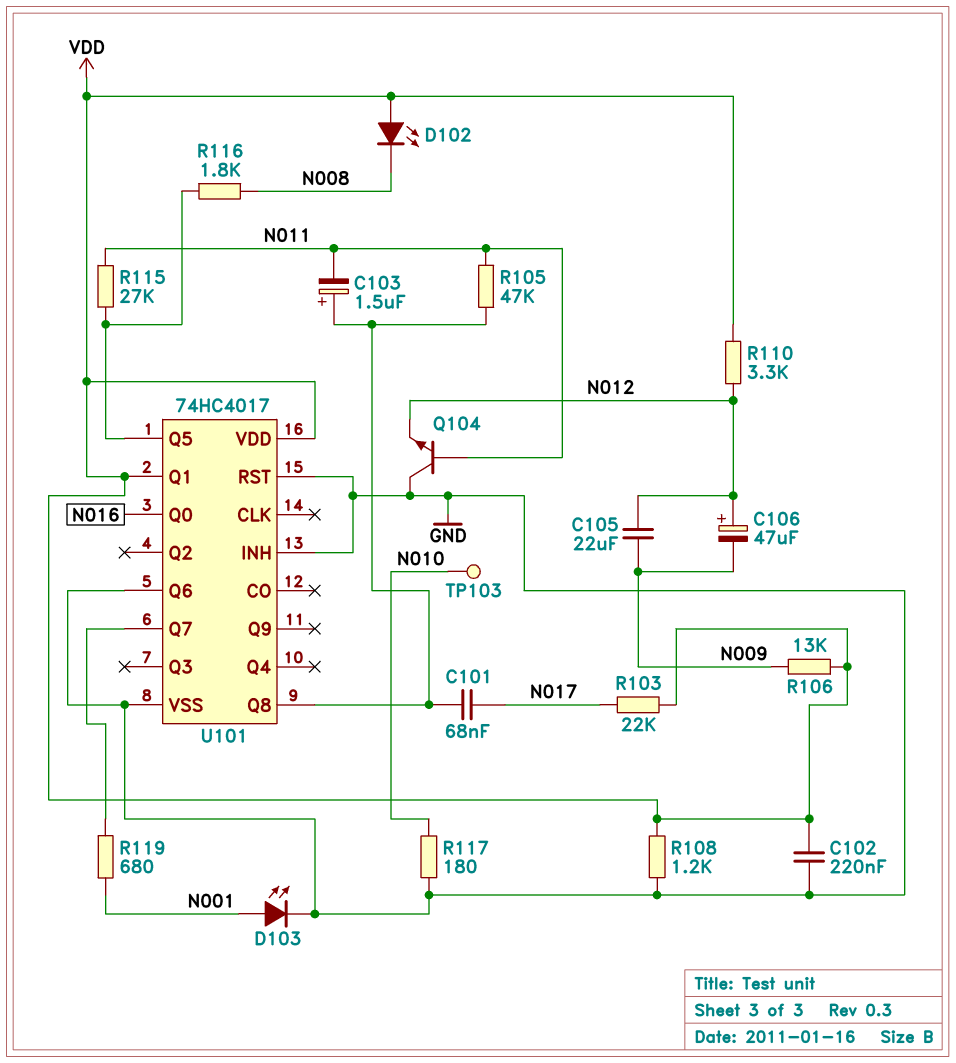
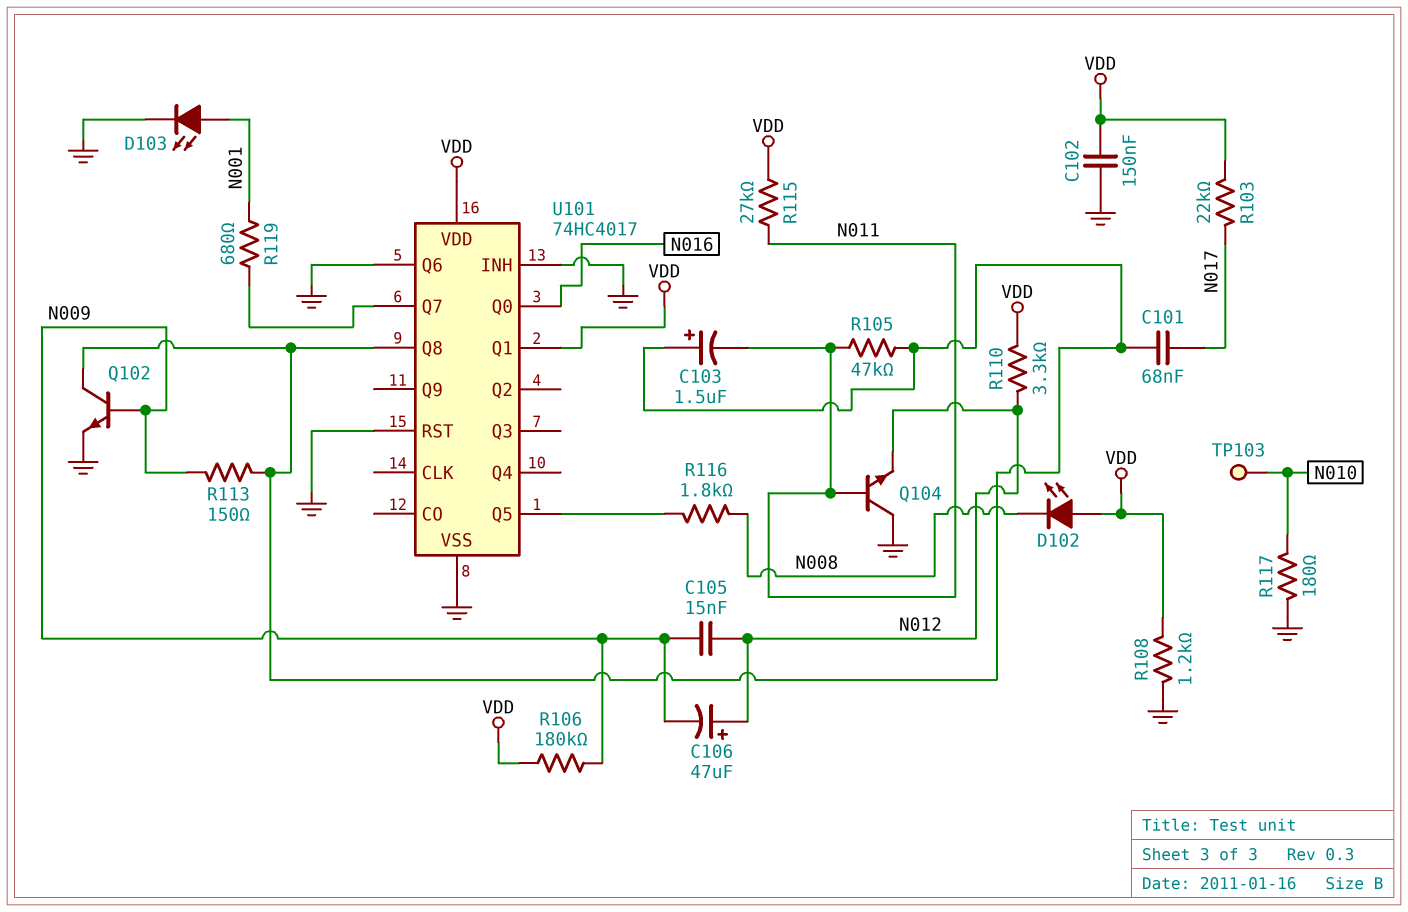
C102: 220nF (GND, VDD) -> 150nF (GND, VDD)
C105: 22uF (N009, N012) -> 15nF (N009, N012)
Q102: none -> NPN (B N009, C U101/Q8, E GND)
R106: 13k (N009, VDD) -> 180k (N009, VDD)
R113: none -> 150 (N009, U101/Q8)
R115: 27k (N011, U101/Q5) -> 27k (N011, VDD)

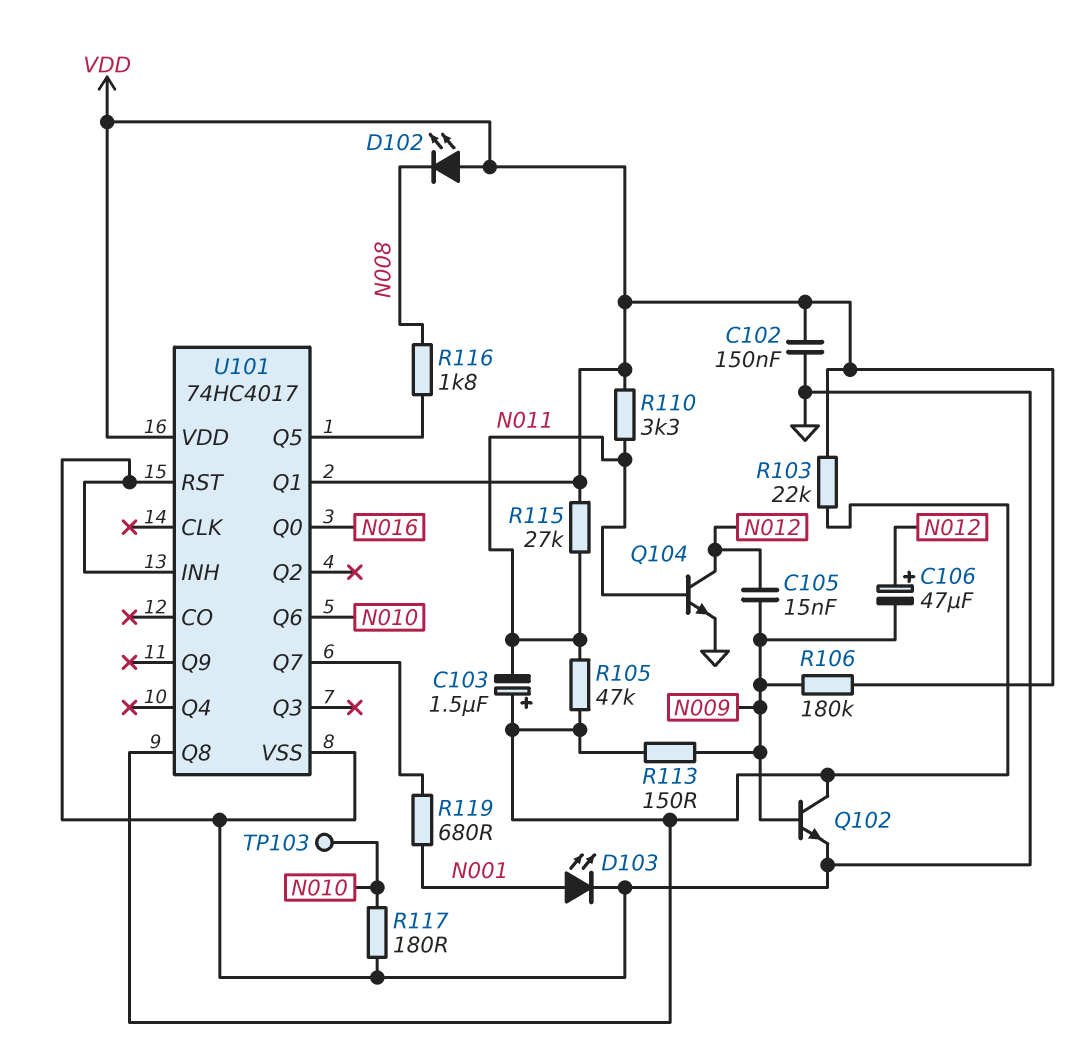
C101: 68nF (N017, U101/Q8) -> none
Q104: NPN (B N011, C GND, E N012) -> NPN (B N011, C N012, E GND)
R103: 22k (N017, VDD) -> 22k (U101/Q8, VDD)
R108: 1.2k (GND, VDD) -> none
R110: 3.3k (N012, VDD) -> 3.3k (N011, VDD)
U101 pin Q6: GND -> N010

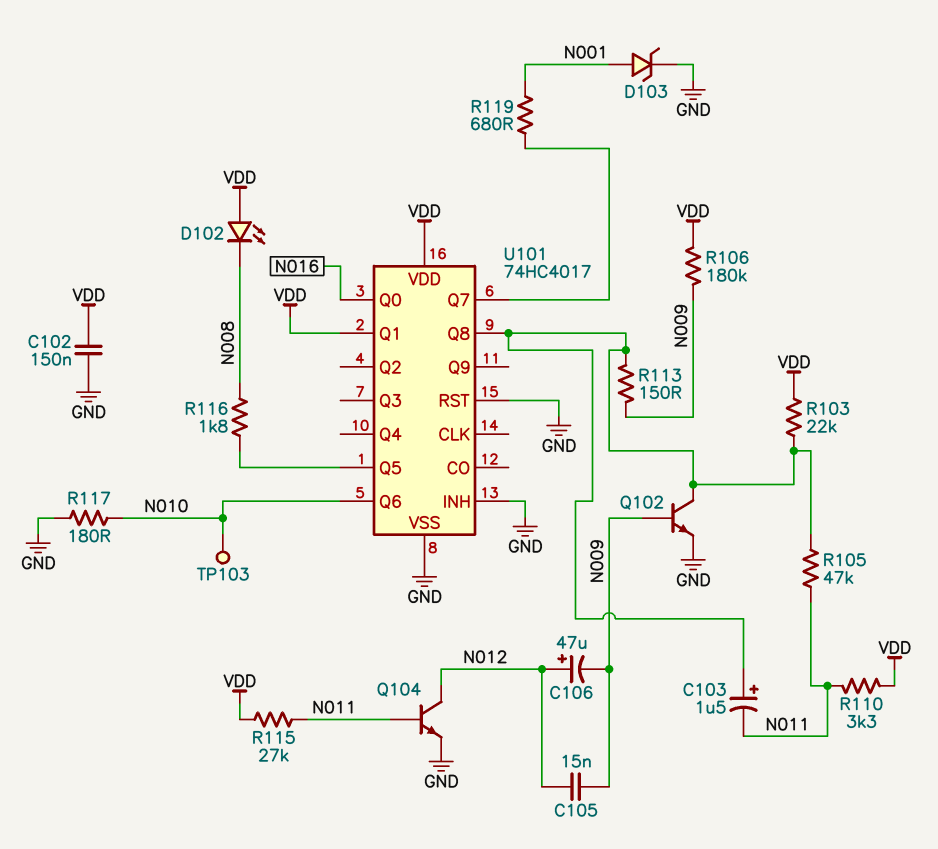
D103: LED (A N001, K GND) -> zener (A N001, K GND)

